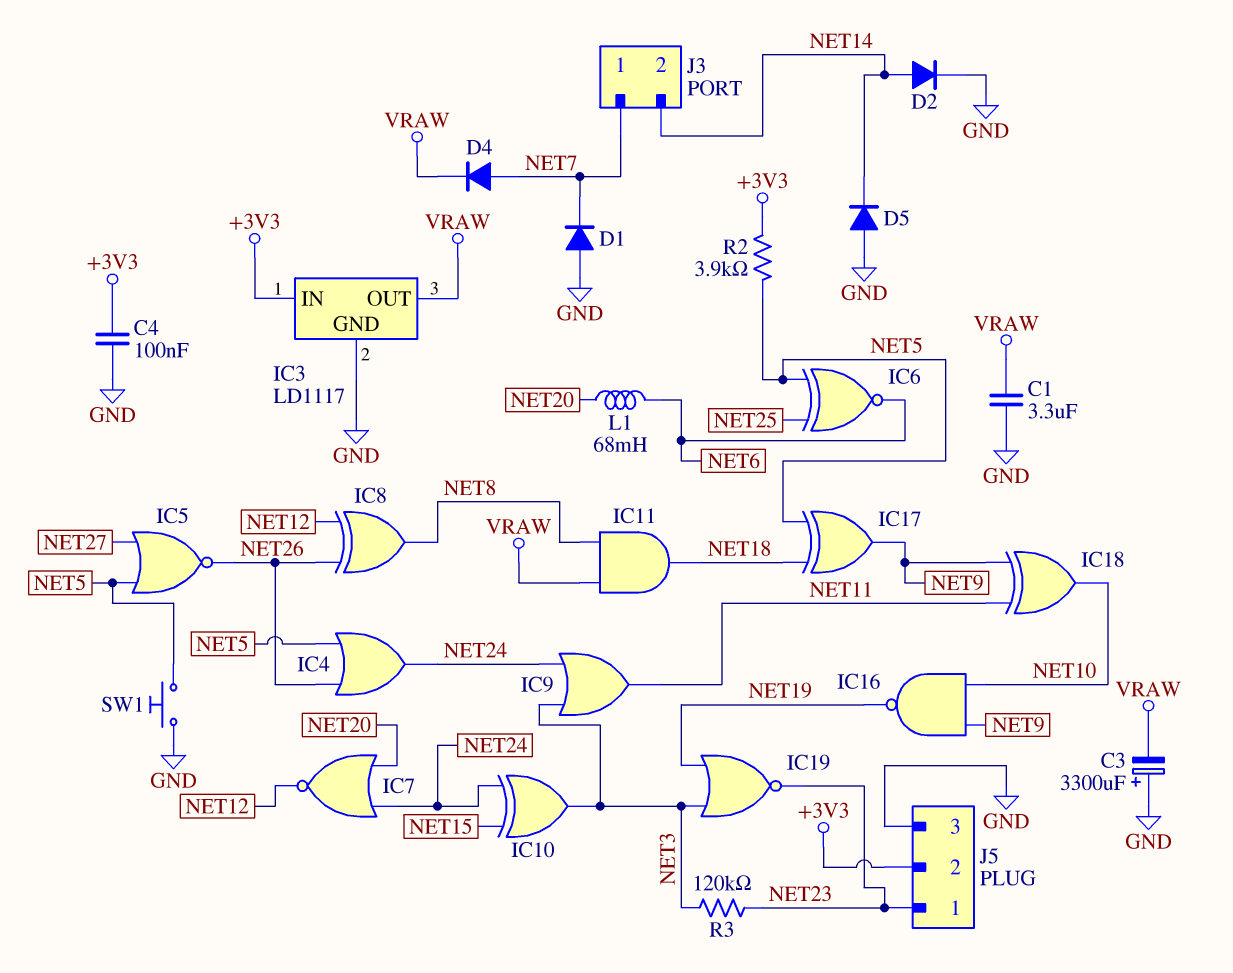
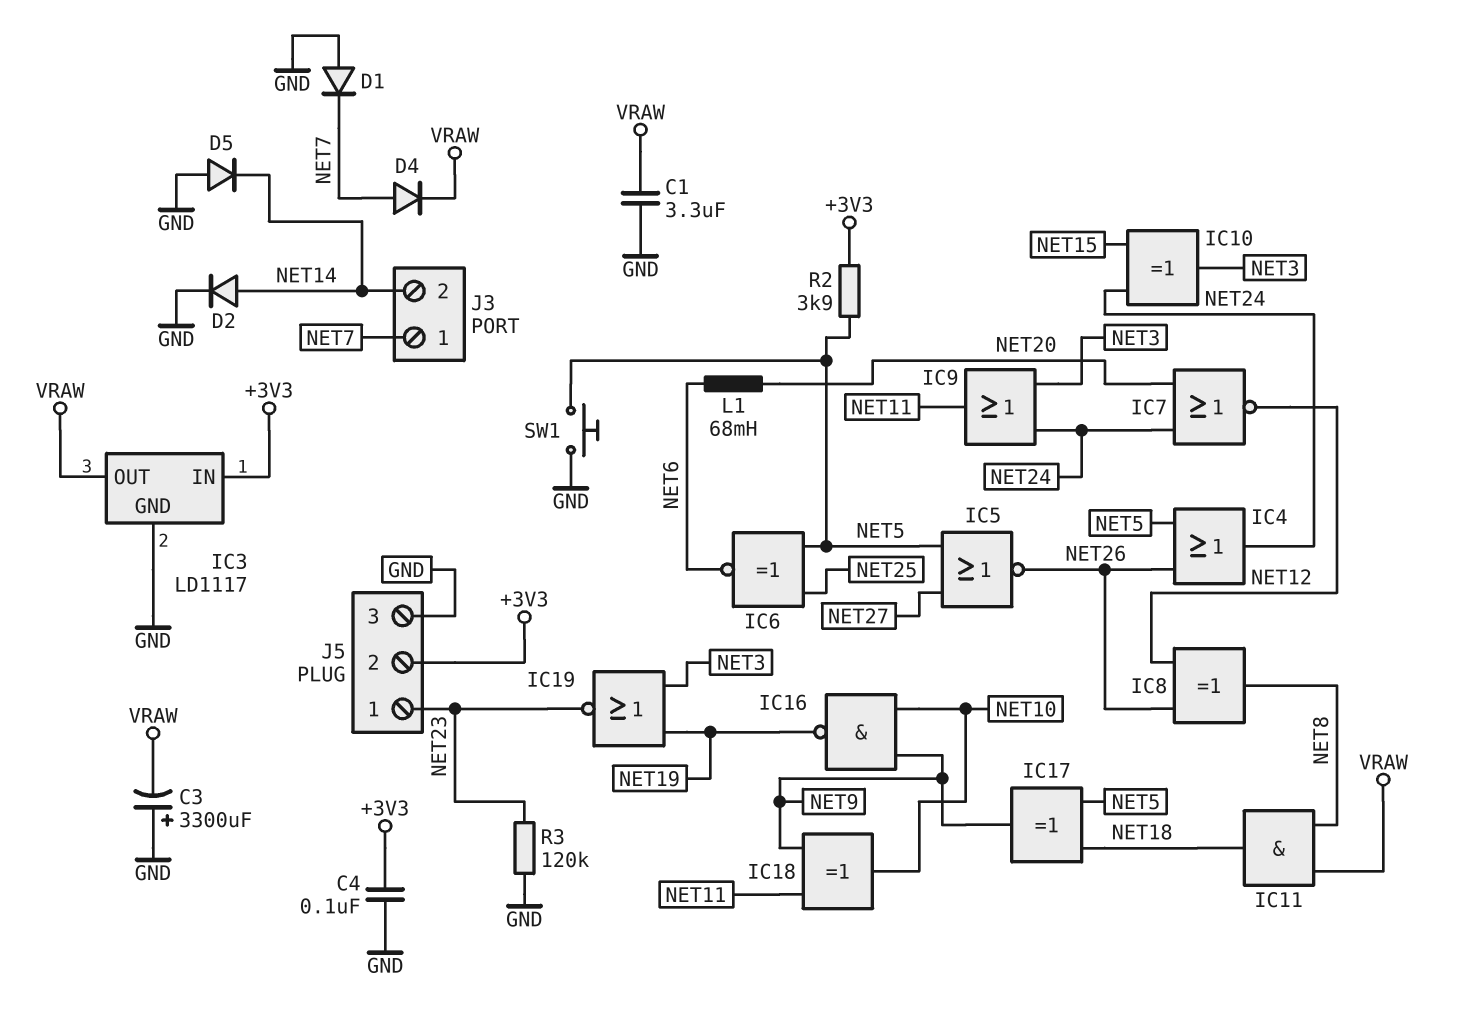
R3: 120k (NET3, NET23) -> 120k (GND, NET23)

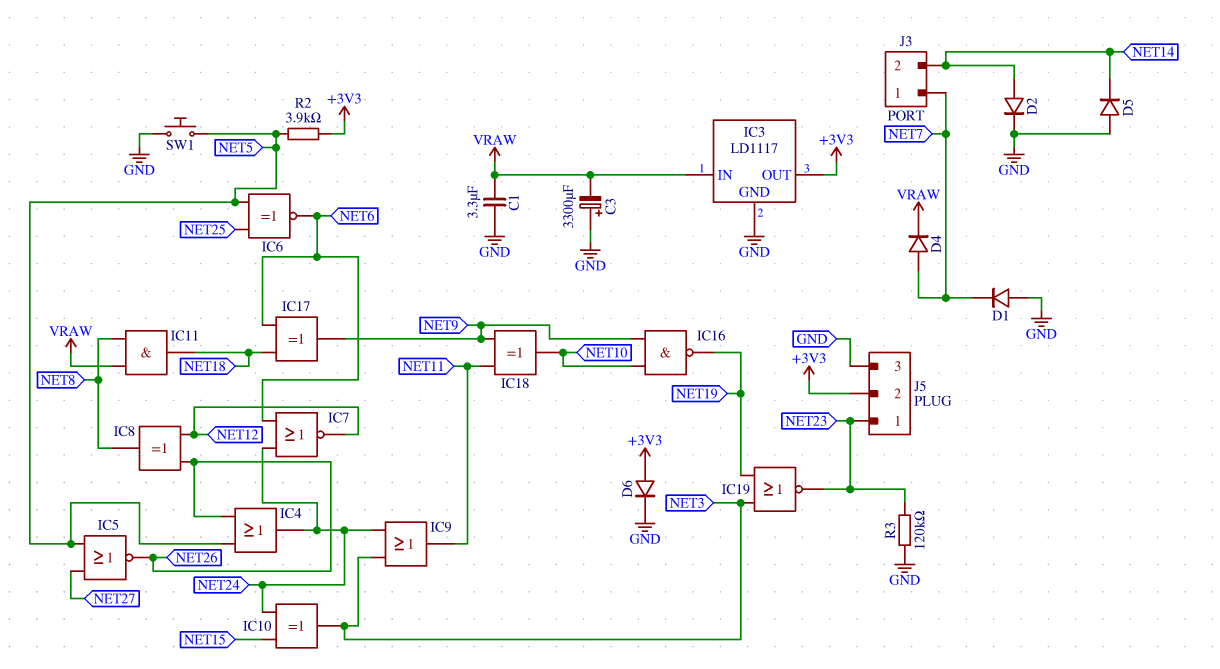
C4: 100nF (+3V3, GND) -> none
D6: none -> diode (A +3V3, K GND)
IC3 pin IN: +3V3 -> VRAW
IC3 pin OUT: VRAW -> +3V3
IC7: NOR (in NET20, in NET24, out NET12) -> NOR (in NET6, in NET24, out NET12)
IC17: XOR (in NET5, in NET18, out NET9) -> XOR (in NET6, in NET18, out NET9)
L1: 68mH (NET6, NET20) -> none

